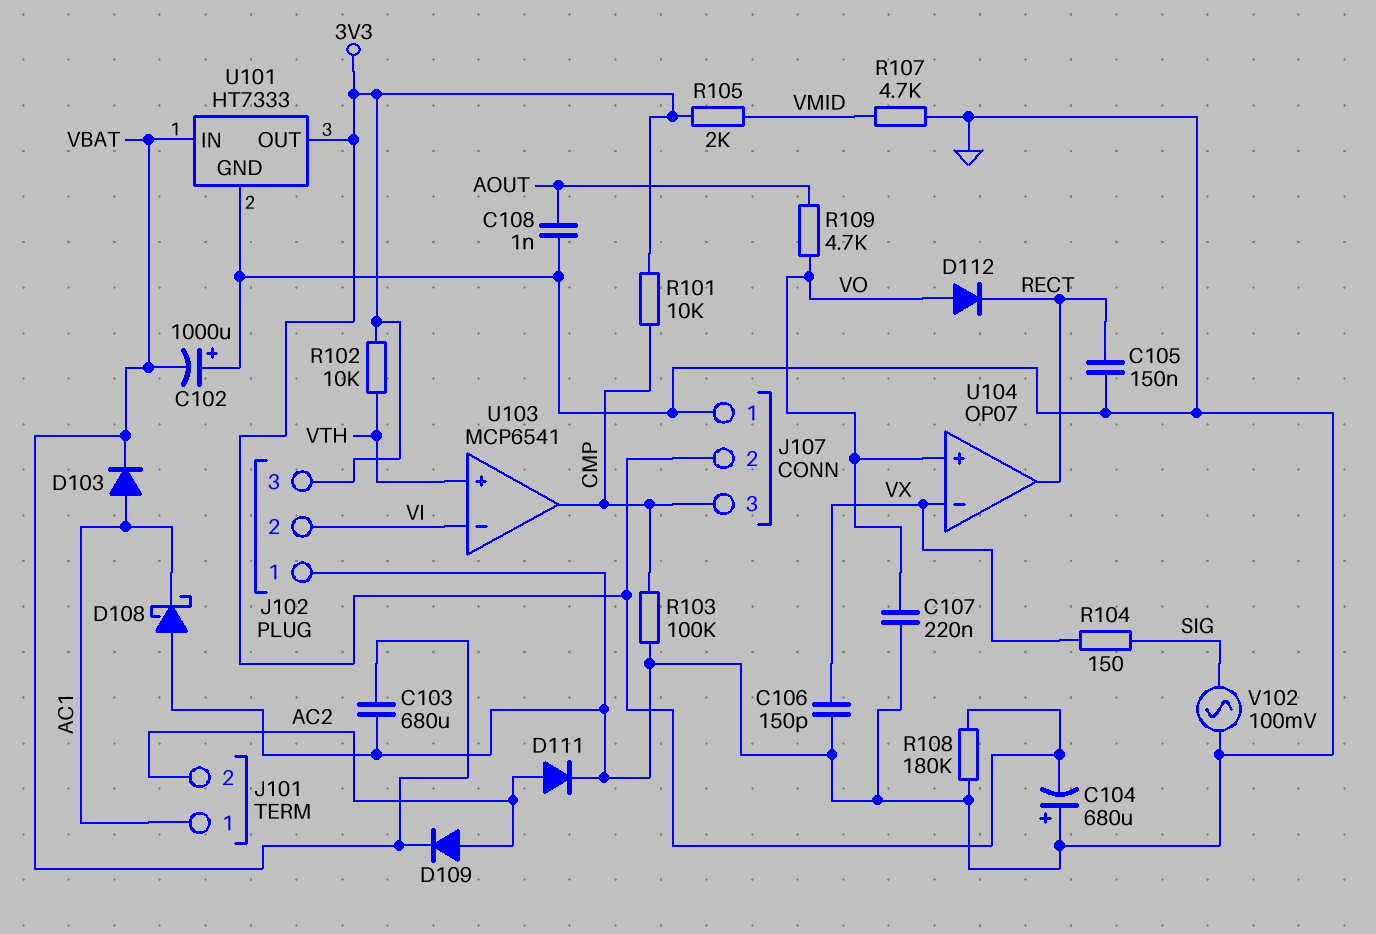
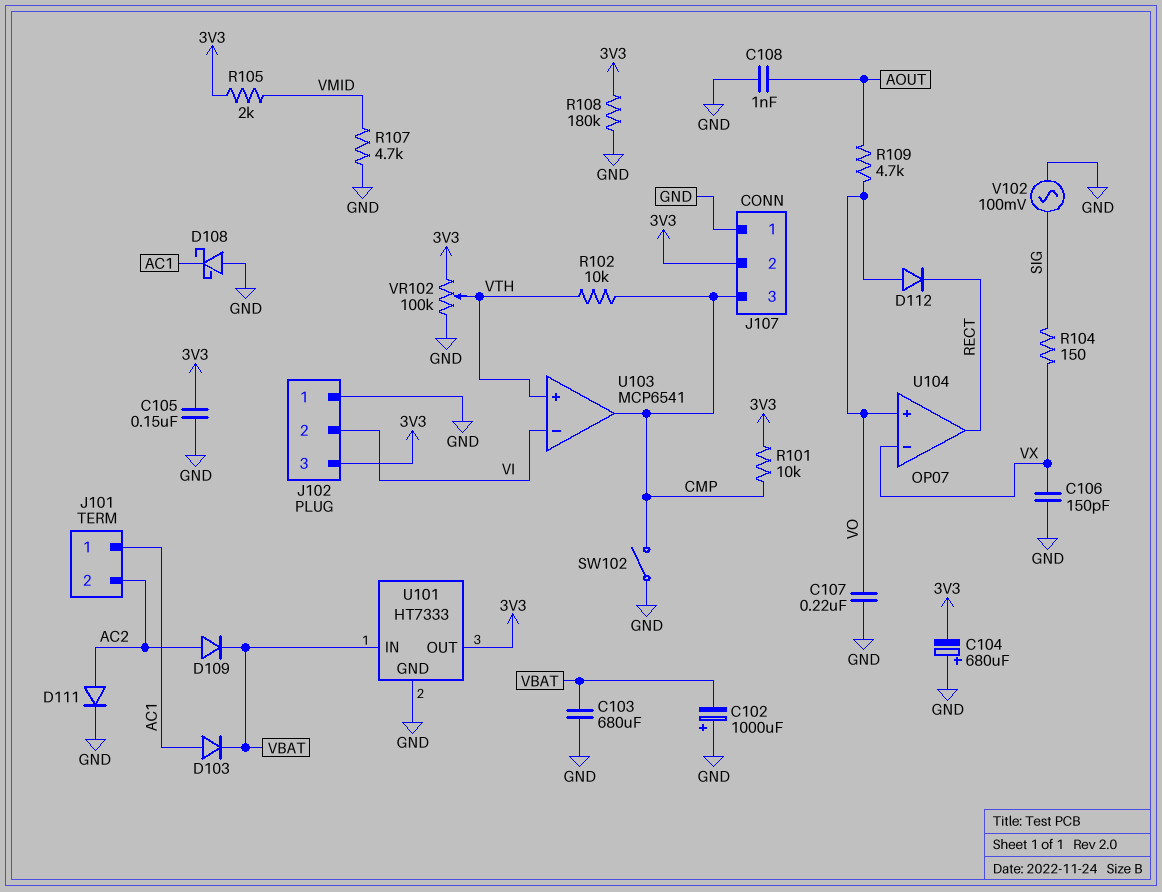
C105: 150nF (GND, RECT) -> 150nF (3V3, GND)
R102: 10k (3V3, VTH) -> 10k (CMP, VTH)
R103: 100k (CMP, GND) -> none
SW102: none -> switch (CMP, GND)
VR102: none -> 100k (3V3, GND, wiper VTH)

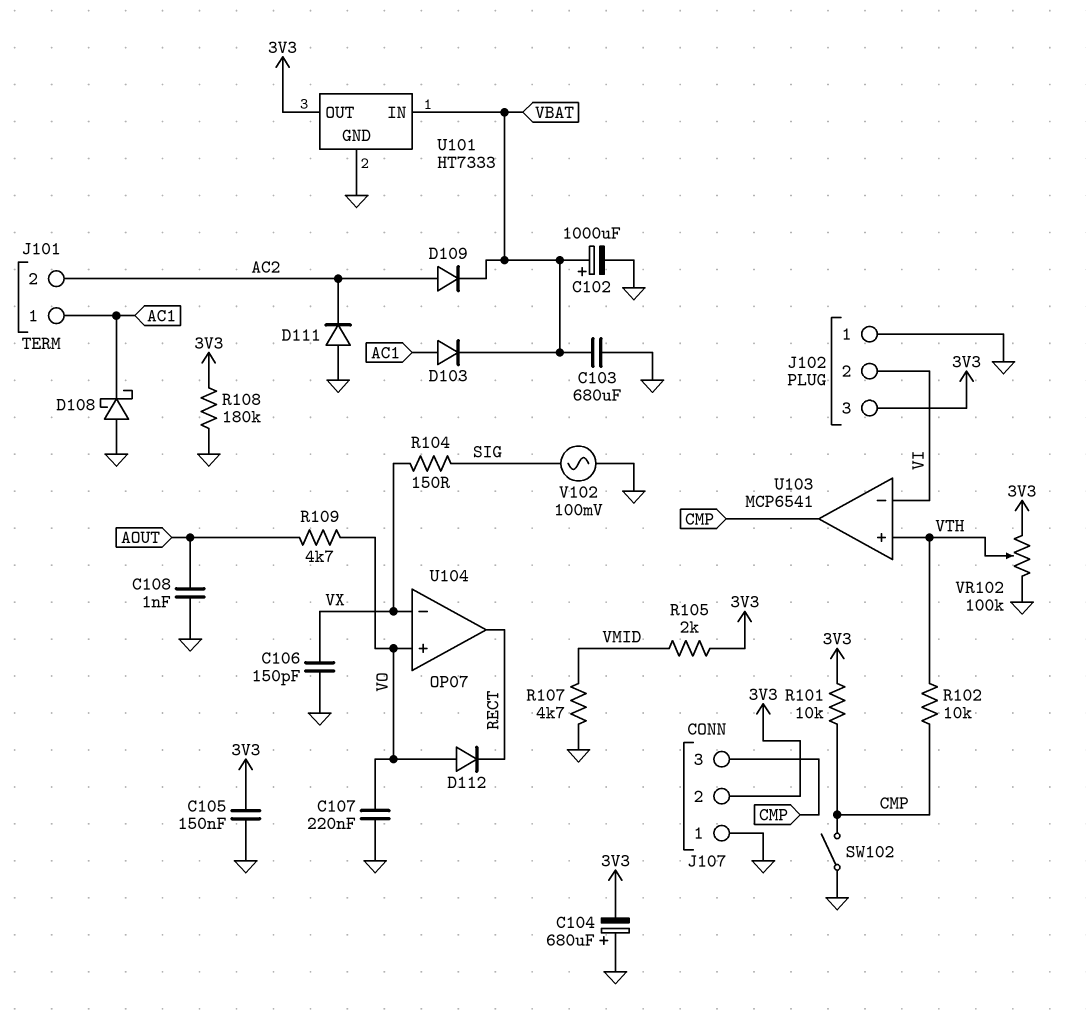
C102: 1000uF (plus GND, minus VBAT) -> 1000uF (plus VBAT, minus GND)
D111: diode (A AC2, K GND) -> diode (A GND, K AC2)

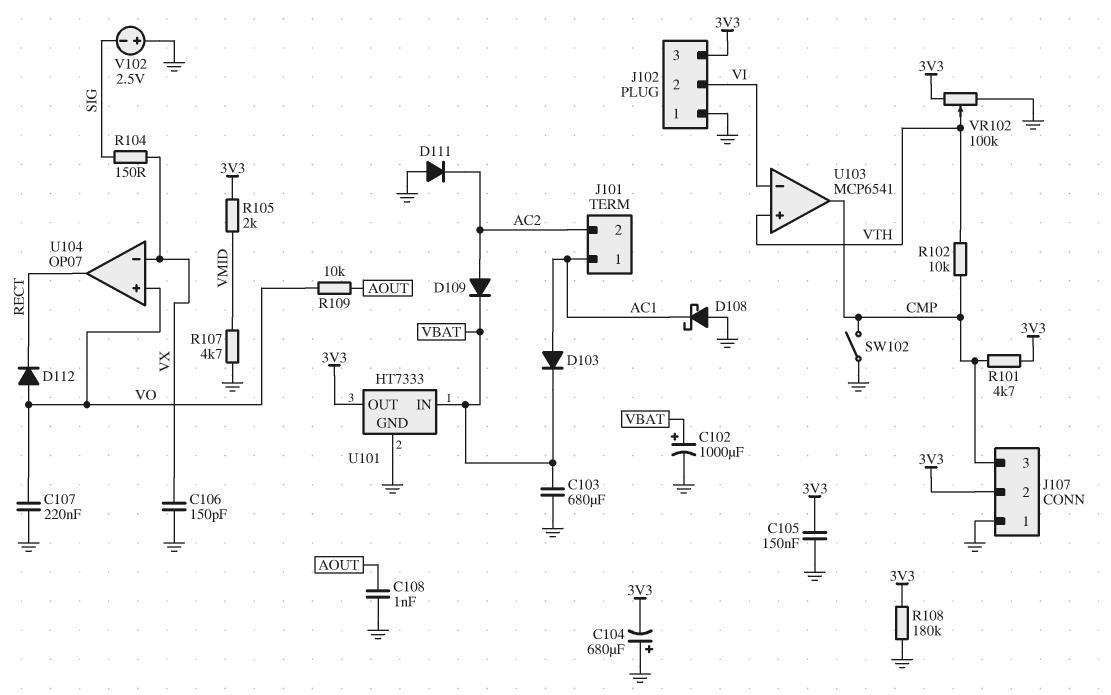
R101: 10k (3V3, CMP) -> 4.7k (3V3, CMP)
R109: 4.7k (AOUT, VO) -> 10k (AOUT, VO)
V102: AC 100mV (GND, SIG) -> 2.5V (plus GND, minus SIG)

